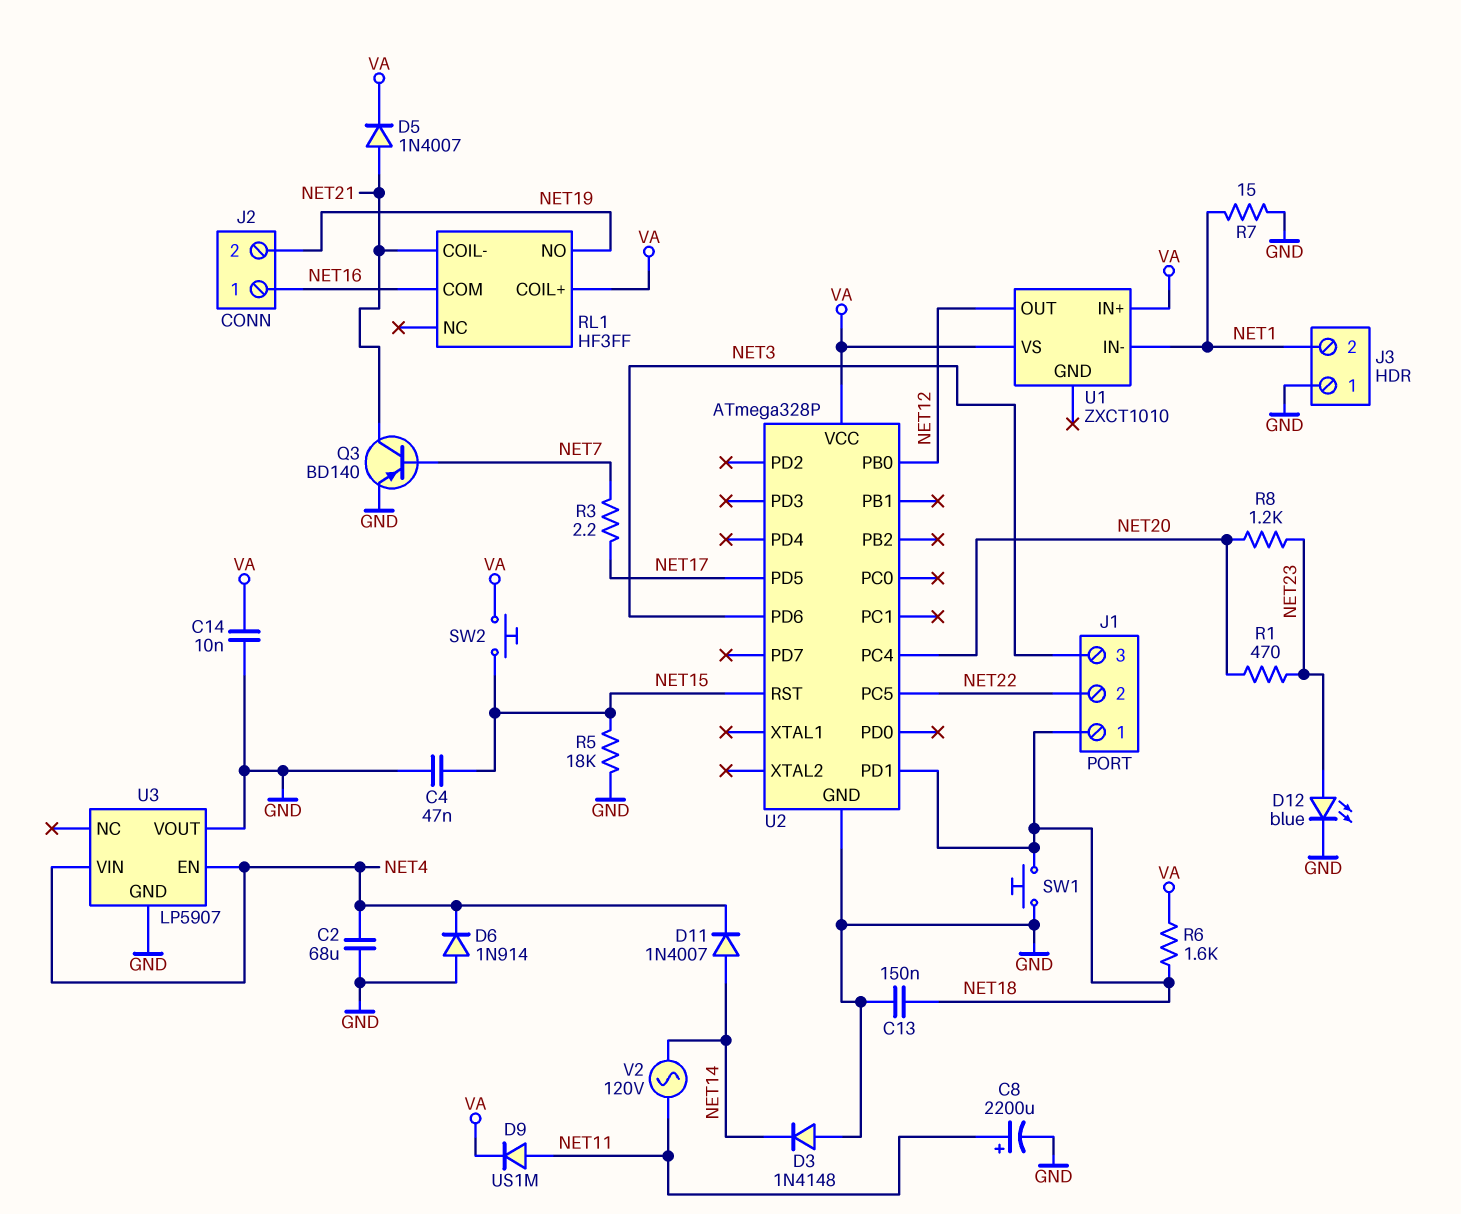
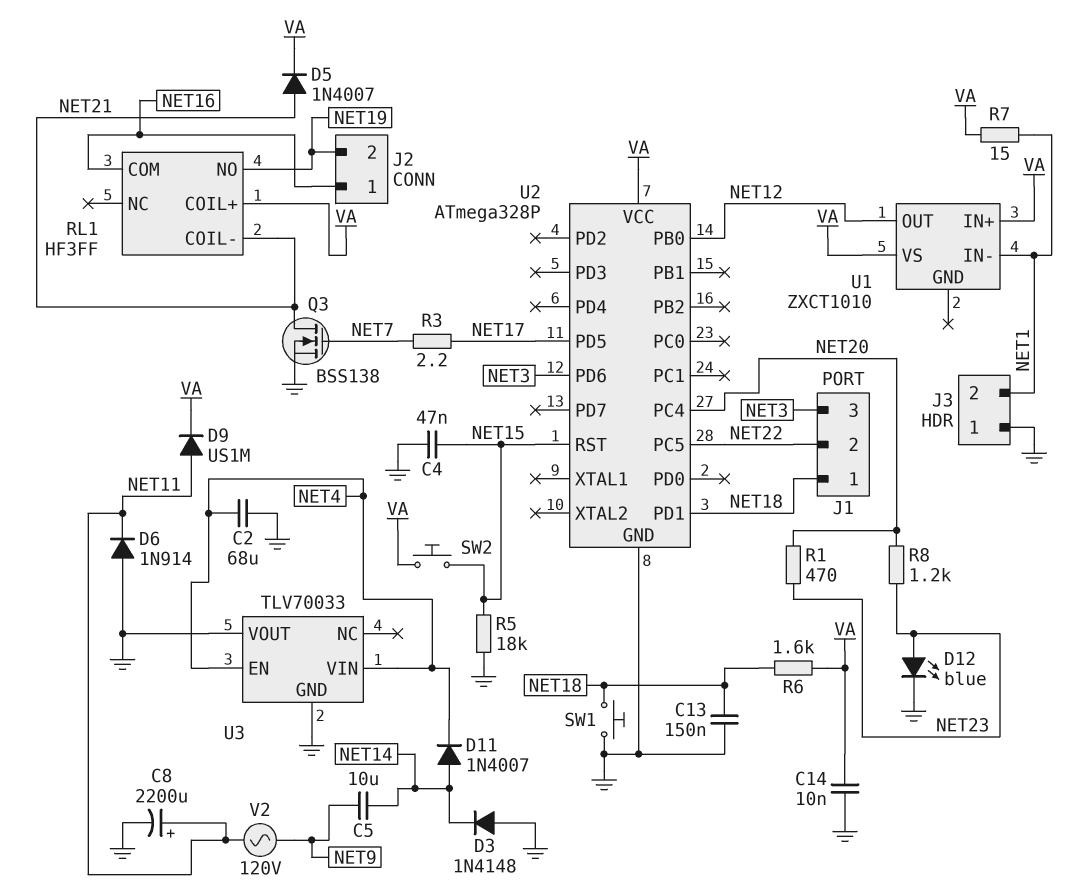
C5: none -> 10uF (NET9, NET14)
D6: diode 1N914 (A GND, K NET4) -> diode 1N914 (A GND, K NET11)
Q3: PNP BD140 (B NET7, C NET21, E GND) -> NMOS BSS138 (G NET7, D NET21, S GND)
R7: 15 (GND, NET1) -> 15 (NET1, VA)
U3: LP5907 -> TLV70033
V2: AC 120V (NET11, NET14) -> AC 120V (NET9, NET11)

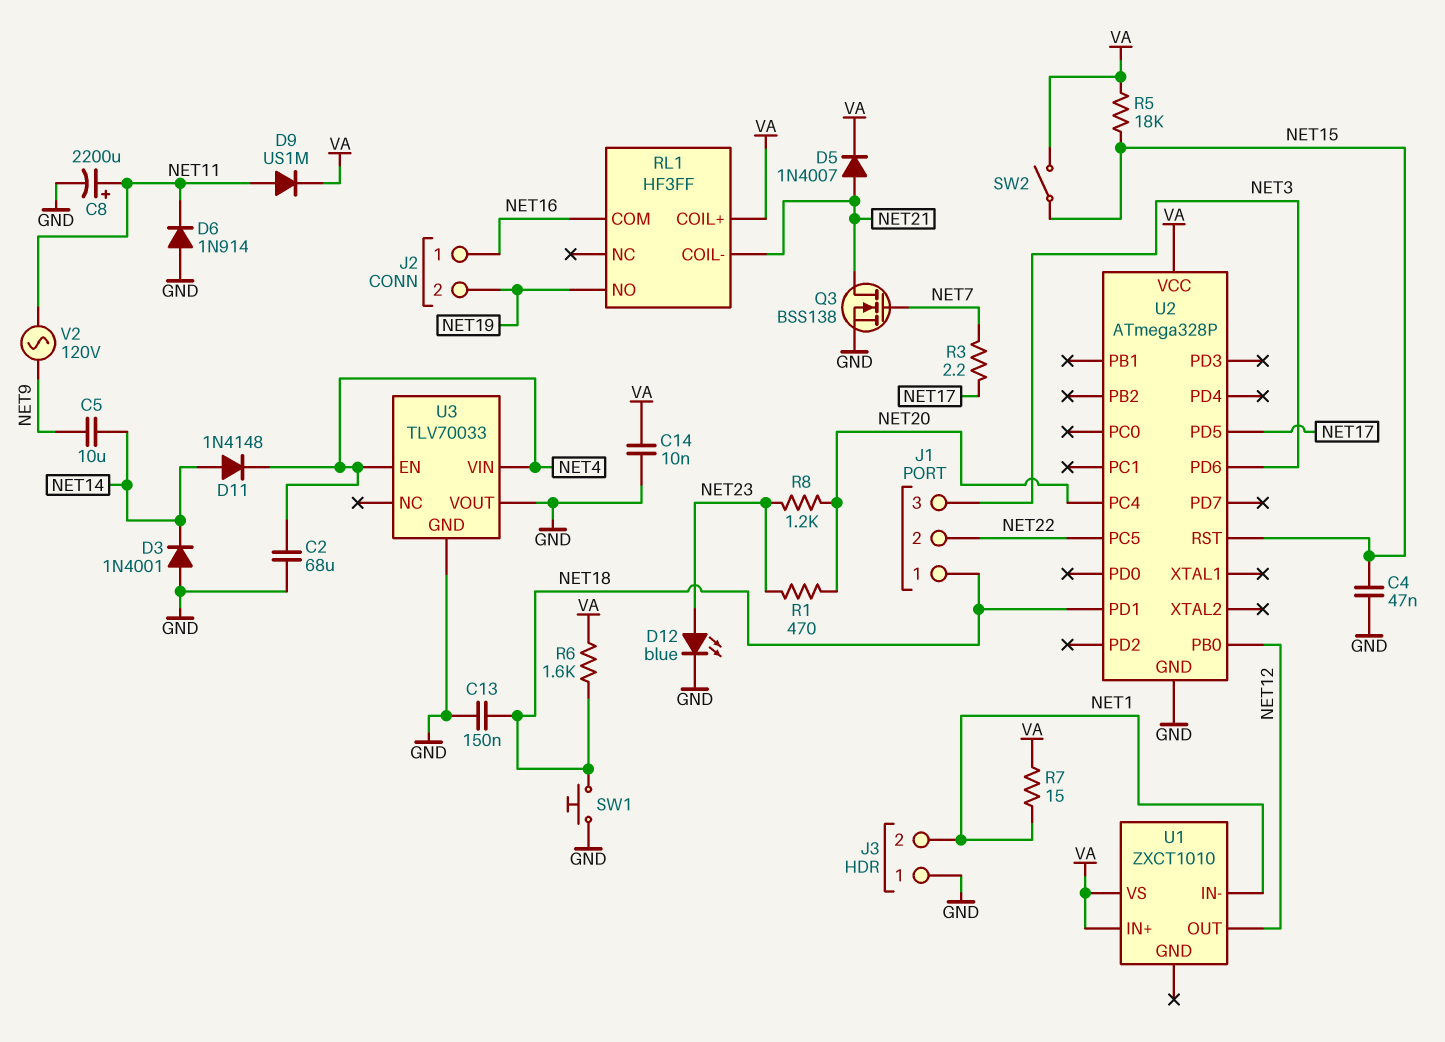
D3: diode 1N4148 (A GND, K NET14) -> diode 1N4001 (A GND, K NET14)
D11: diode 1N4007 (A NET14, K NET4) -> diode 1N4148 (A NET14, K NET4)
R5: 18k (GND, NET15) -> 18k (NET15, VA)
SW2: button (NET15, VA) -> switch (NET15, VA)

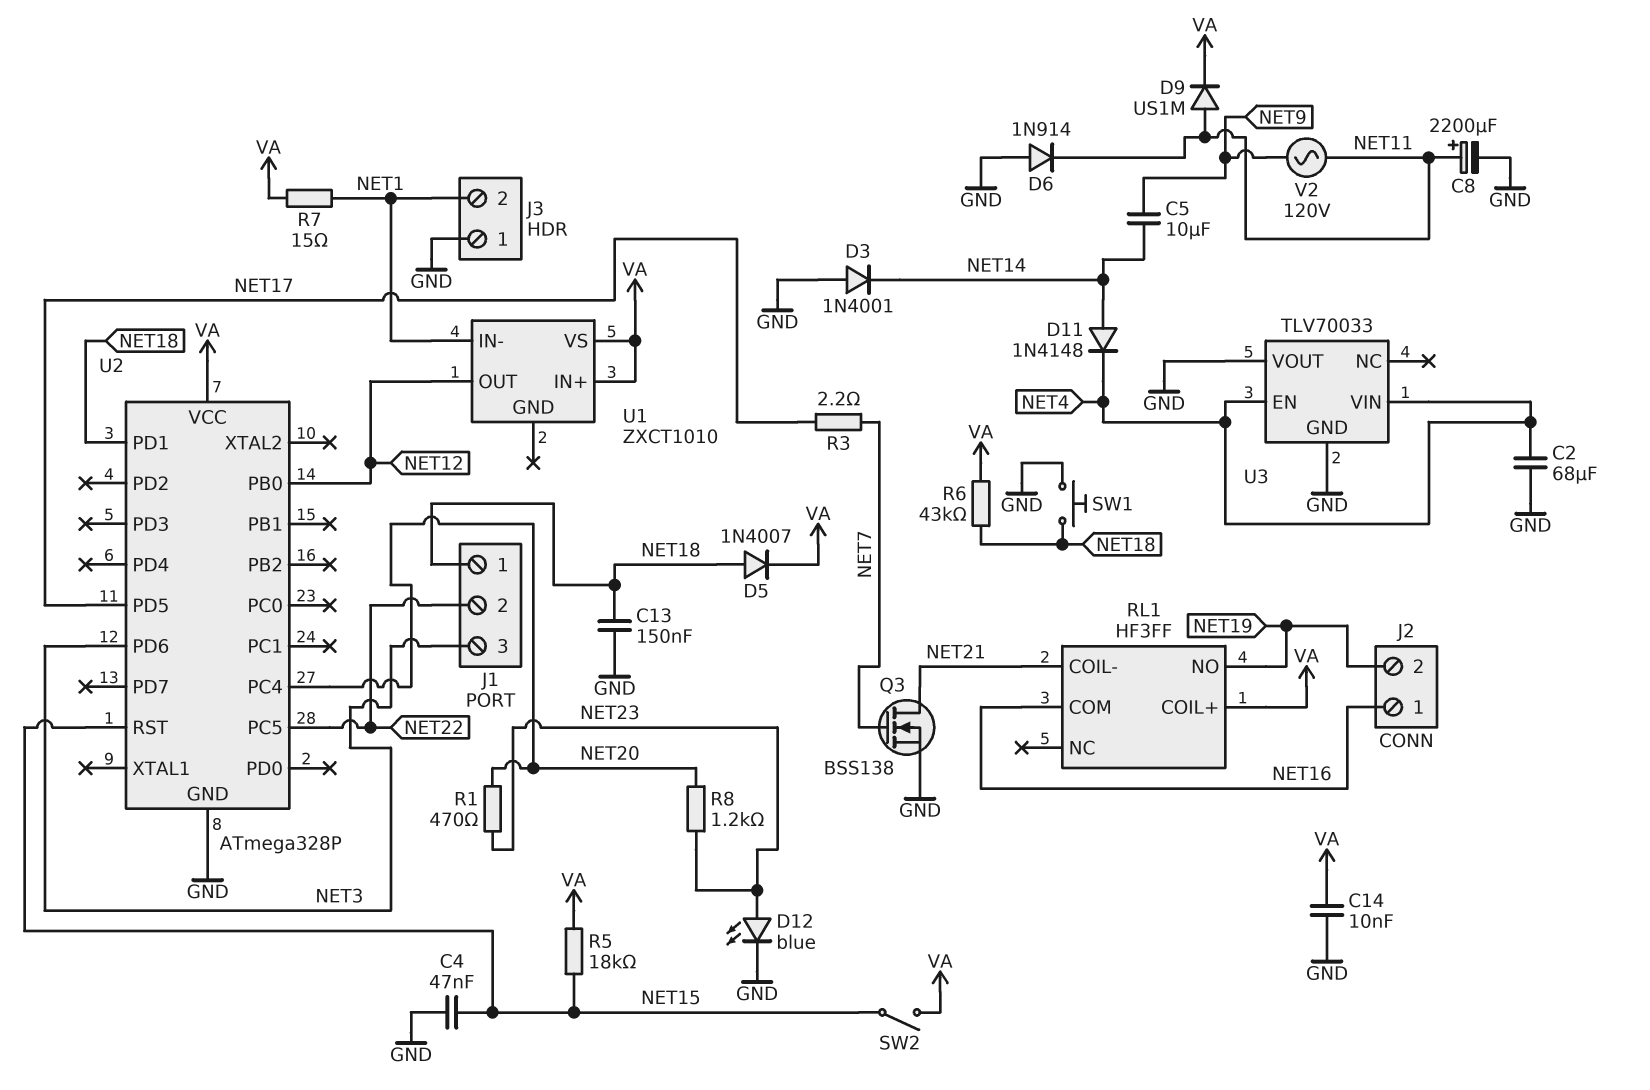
D5: diode 1N4007 (A NET21, K VA) -> diode 1N4007 (A NET18, K VA)
R6: 1.6k (NET18, VA) -> 43k (NET18, VA)

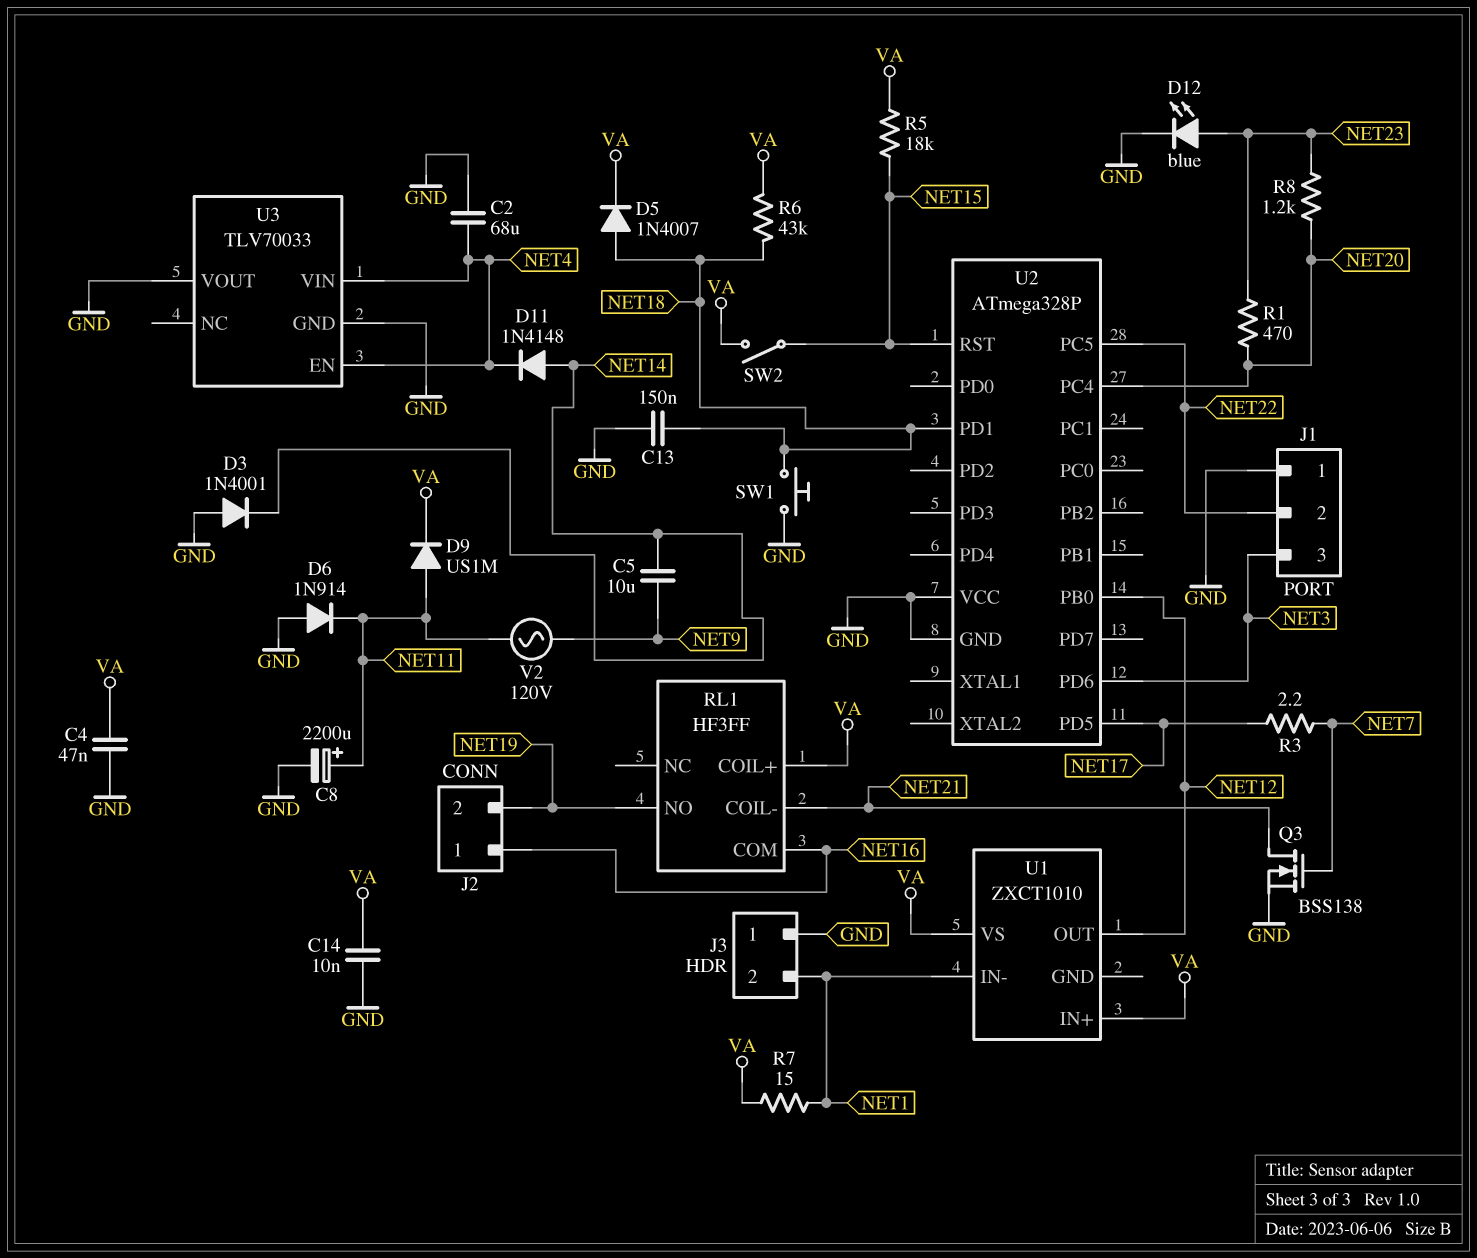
C4: 47nF (GND, NET15) -> 47nF (GND, VA)
J1 pin 1: NET18 -> GND
U2 pin VCC: VA -> GND

